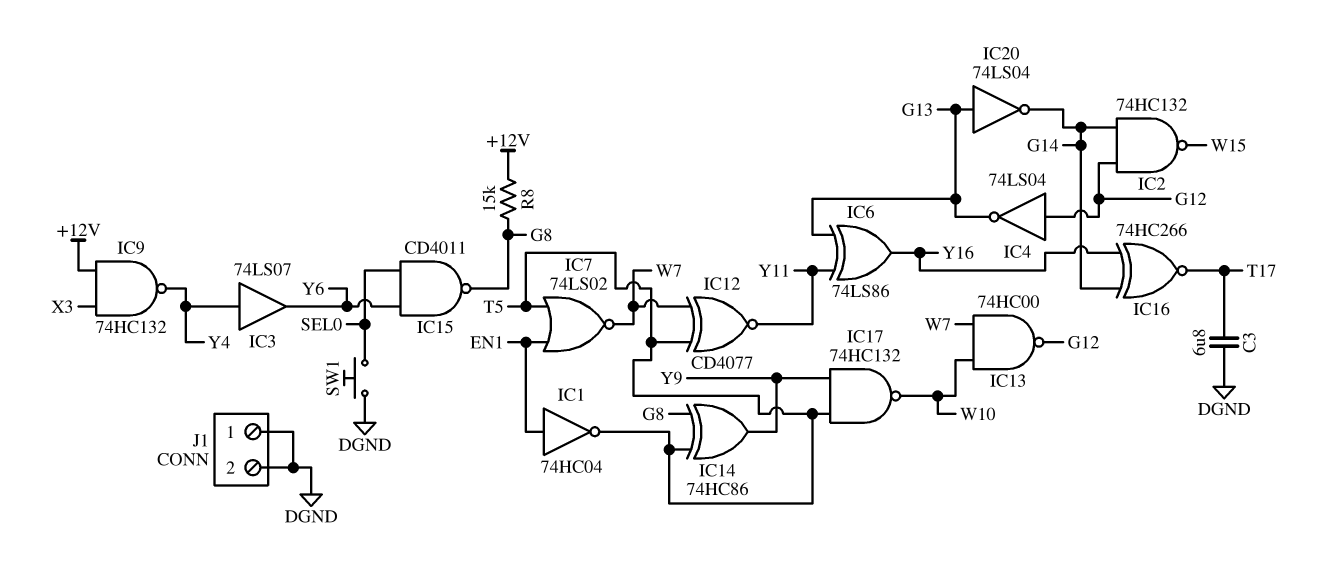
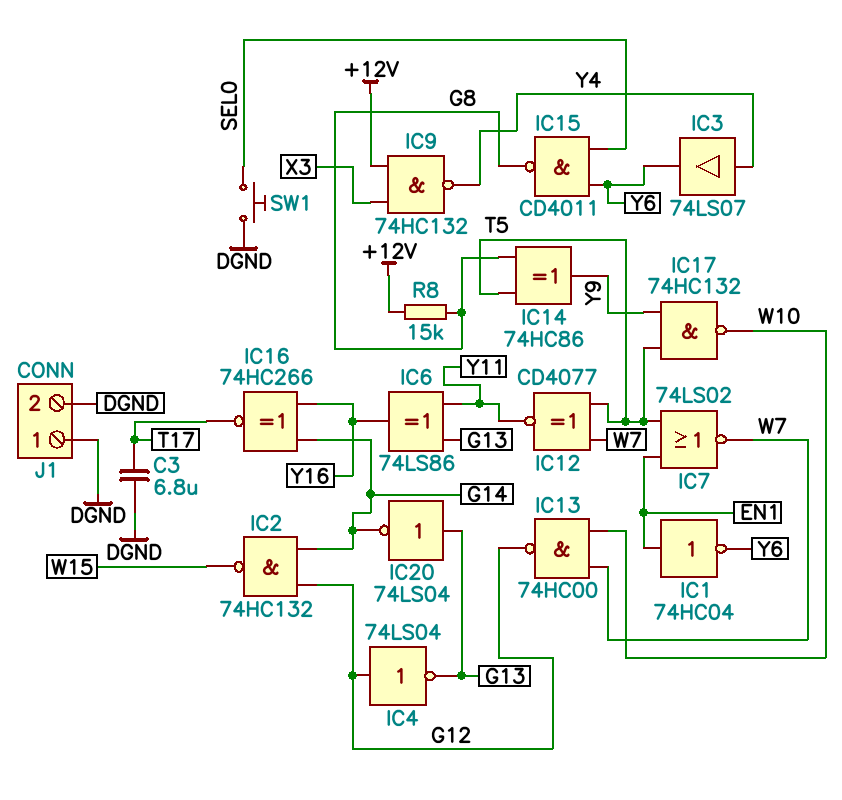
IC1: NOT 74HC04 (in EN1, out T5) -> NOT 74HC04 (in EN1, out Y6)

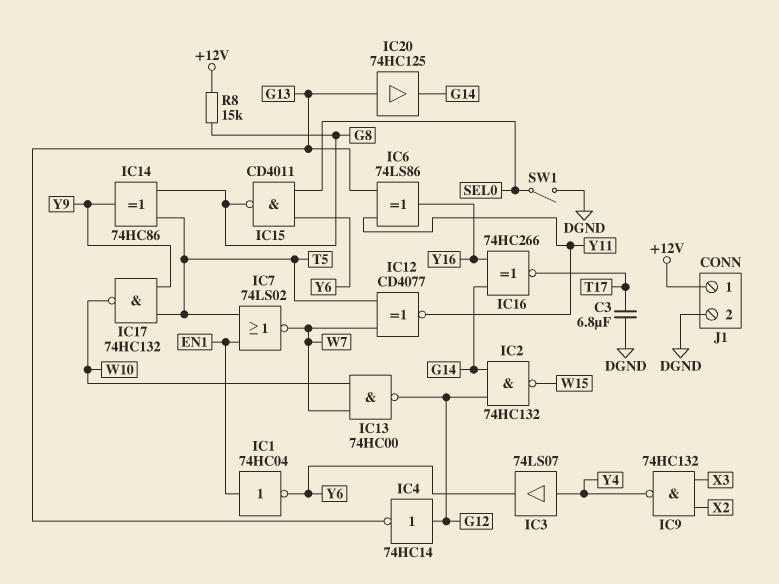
IC4: NOT 74LS04 (in G12, out G13) -> NOT 74HC14 (in G12, out G13)
IC9: NAND 74HC132 (in +12V, in X3, out Y4) -> NAND 74HC132 (in X2, in X3, out Y4)
IC20: NOT 74LS04 (in G13, out G14) -> buffer 74HC125 (in G13, out G14)
J1 pin 1: DGND -> +12V
SW1: button (DGND, SEL0) -> switch (DGND, SEL0)

